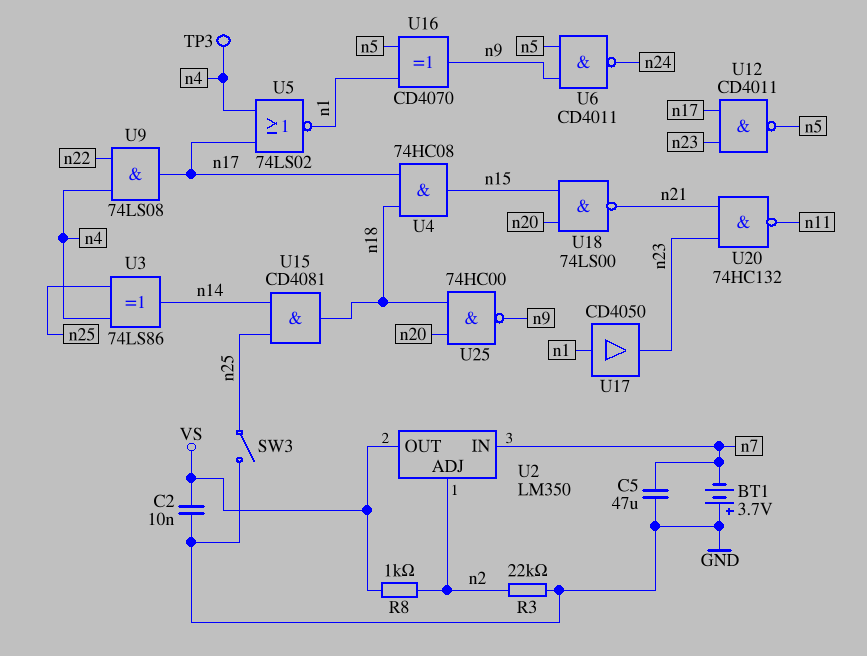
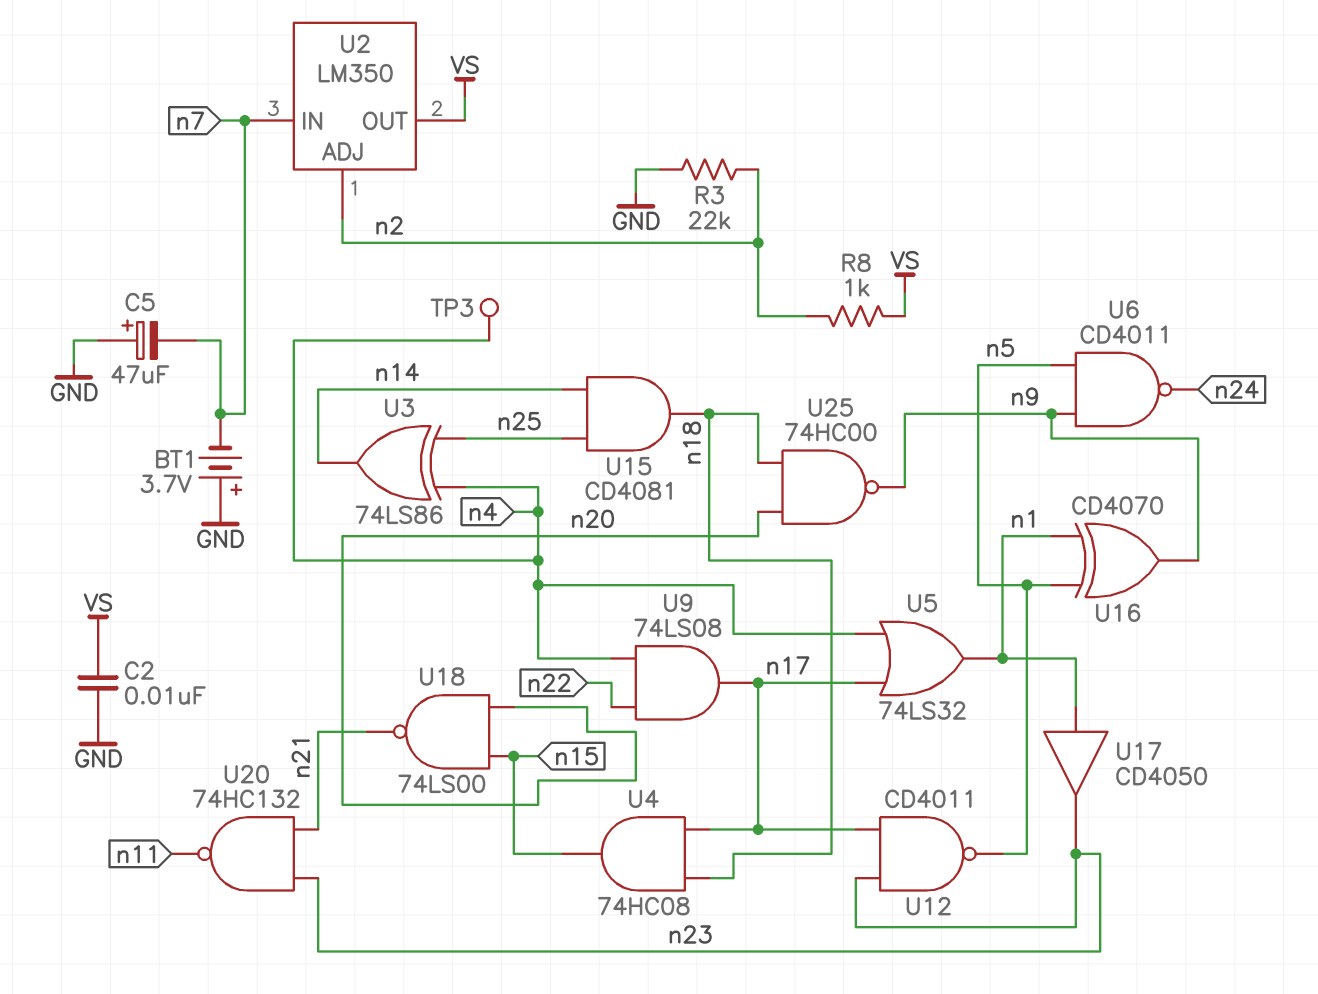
C5: 47uF (GND, n7) -> 47uF (plus GND, minus n7)
SW3: switch (GND, n25) -> none
U5: NOR 74LS02 (in n4, in n17, out n1) -> OR 74LS32 (in n4, in n17, out n1)

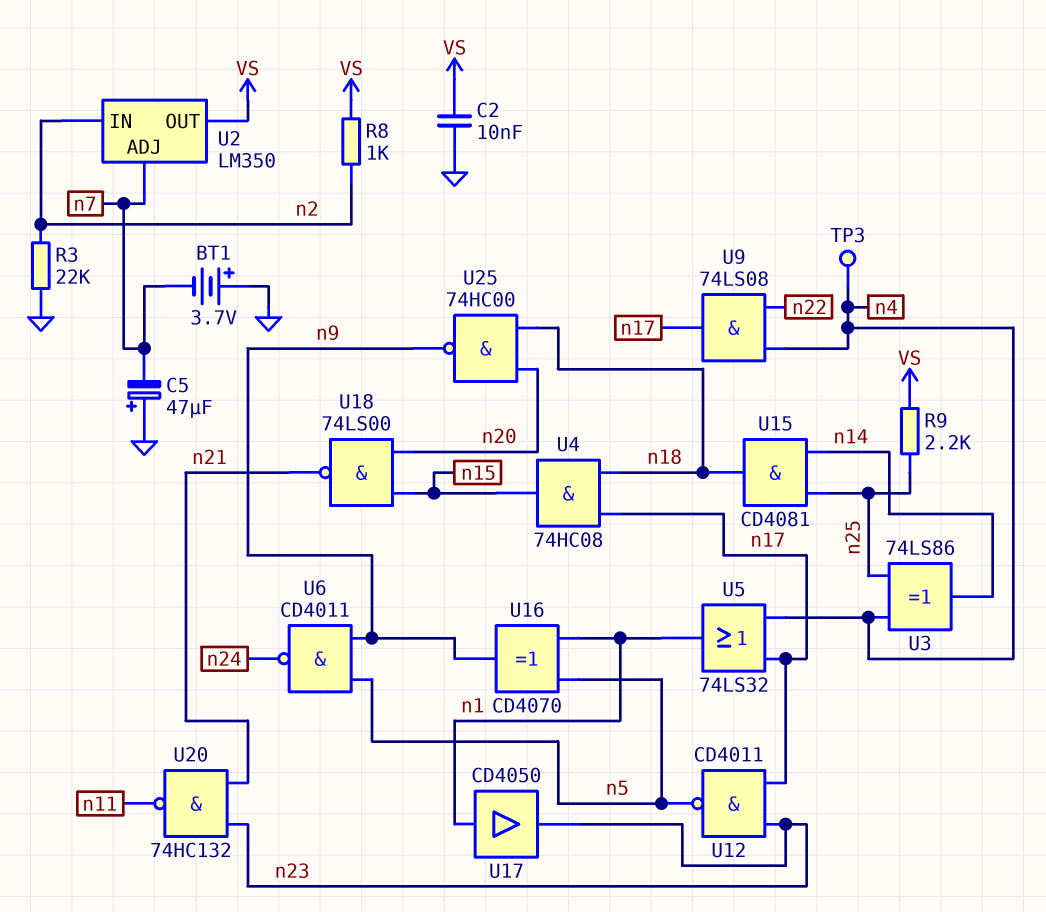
R9: none -> 2.2k (VS, n25)
U2 pin ADJ: n2 -> n7
U2 pin IN: n7 -> n2

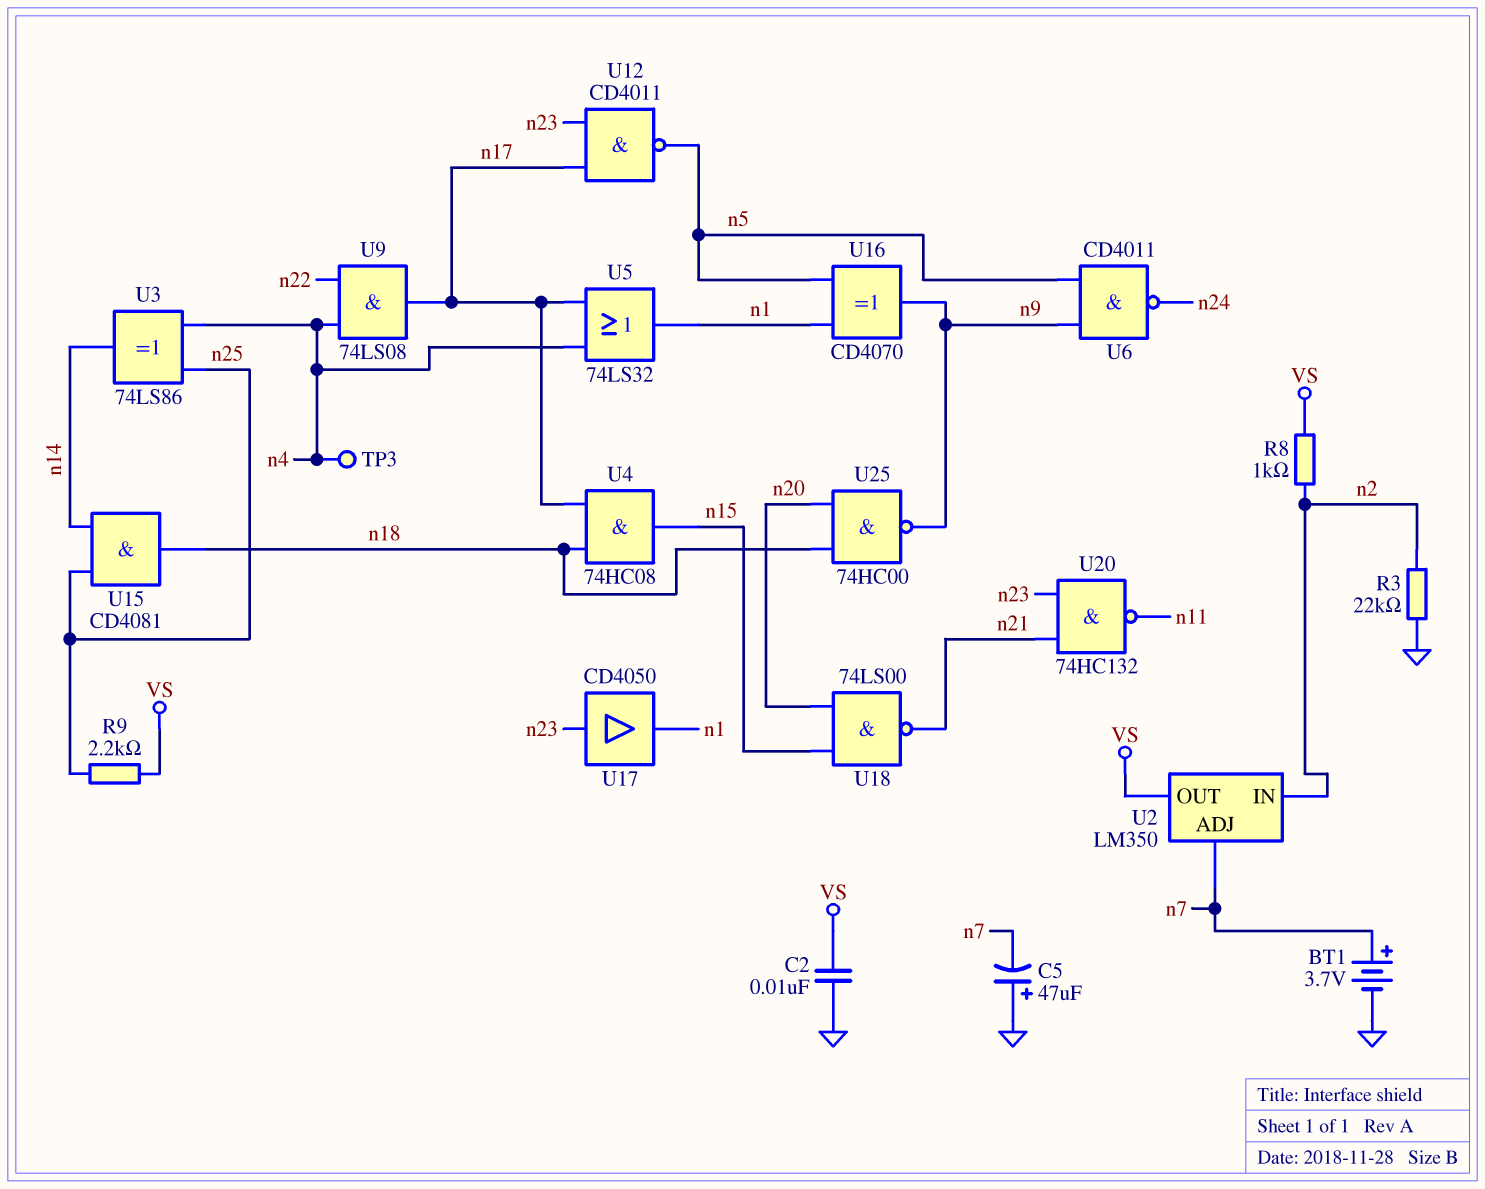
BT1: 3.7V (plus GND, minus n7) -> 3.7V (plus n7, minus GND)
U17: buffer CD4050 (in n1, out n23) -> buffer CD4050 (in n23, out n1)

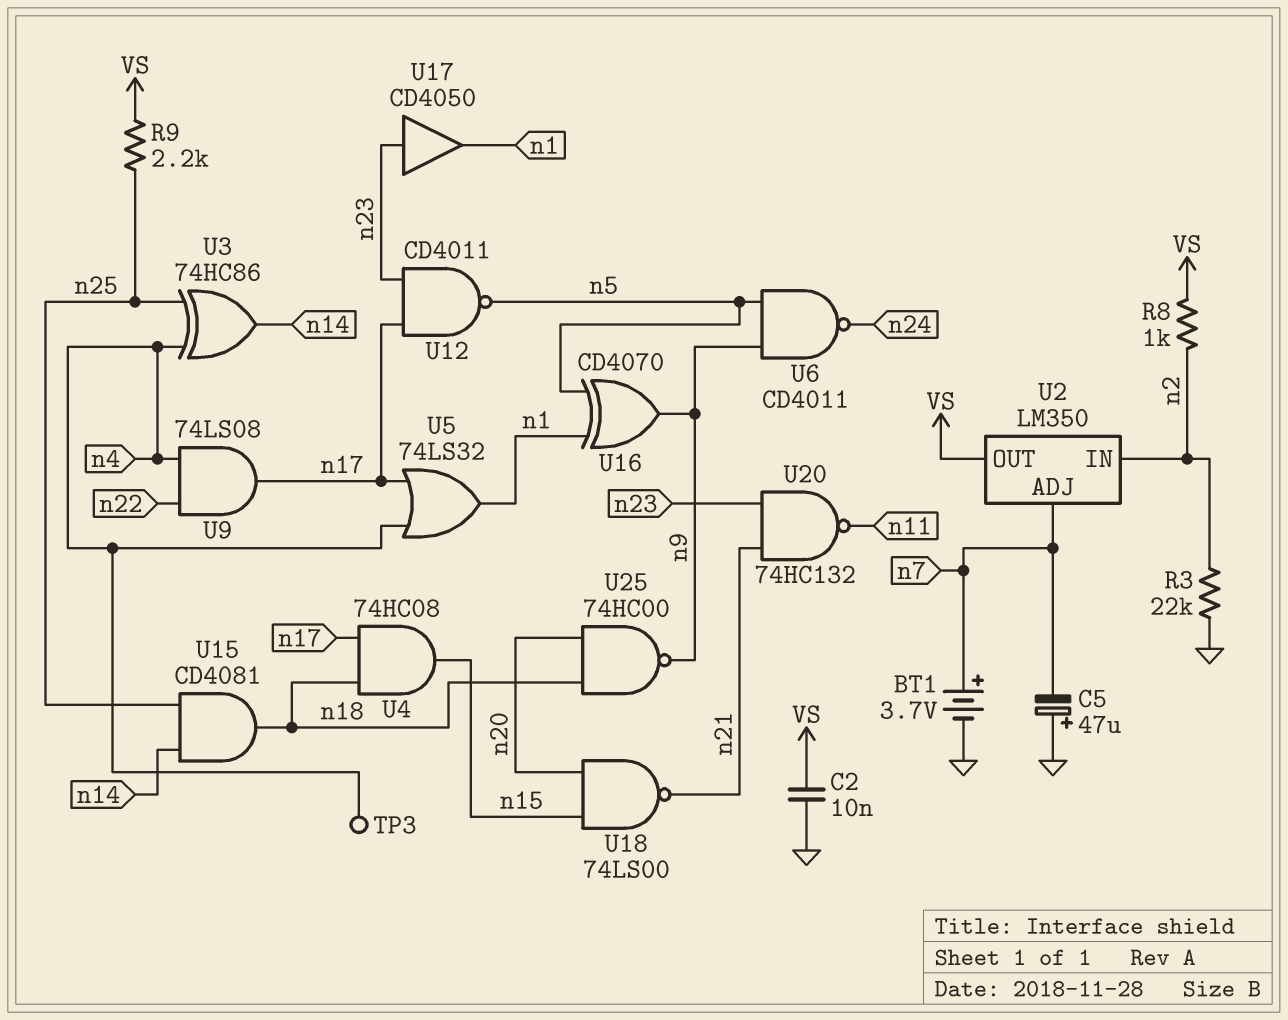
U3: XOR 74LS86 (in n4, in n25, out n14) -> XOR 74HC86 (in n4, in n25, out n14)

